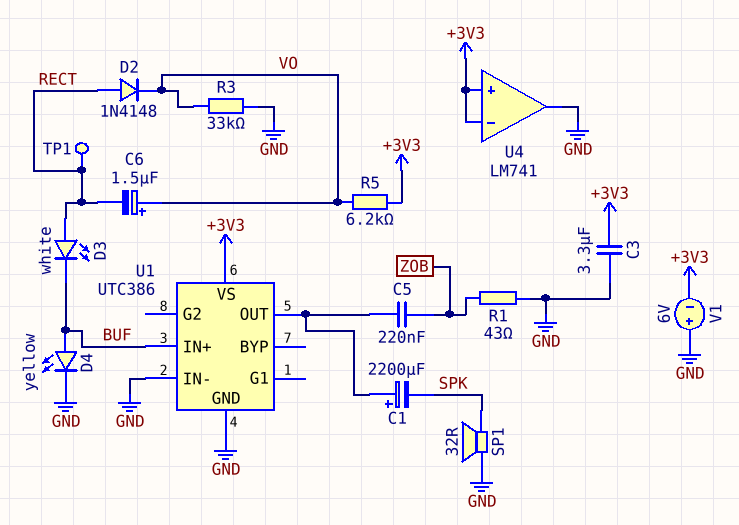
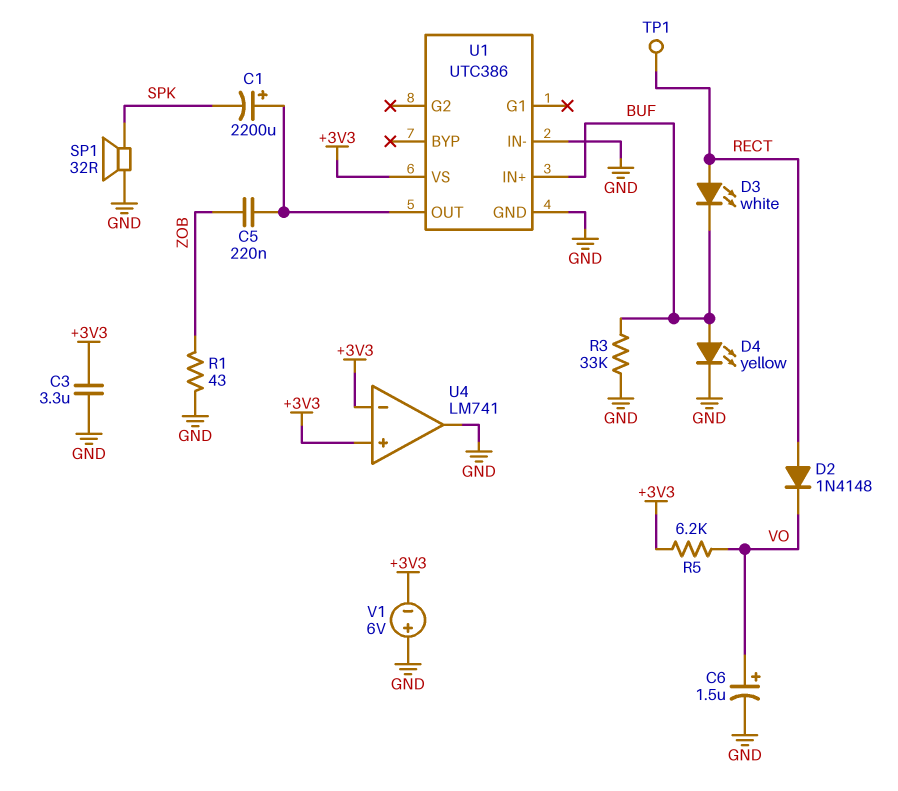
C6: 1.5uF (plus VO, minus RECT) -> 1.5uF (plus VO, minus GND)
R3: 33k (GND, VO) -> 33k (BUF, GND)

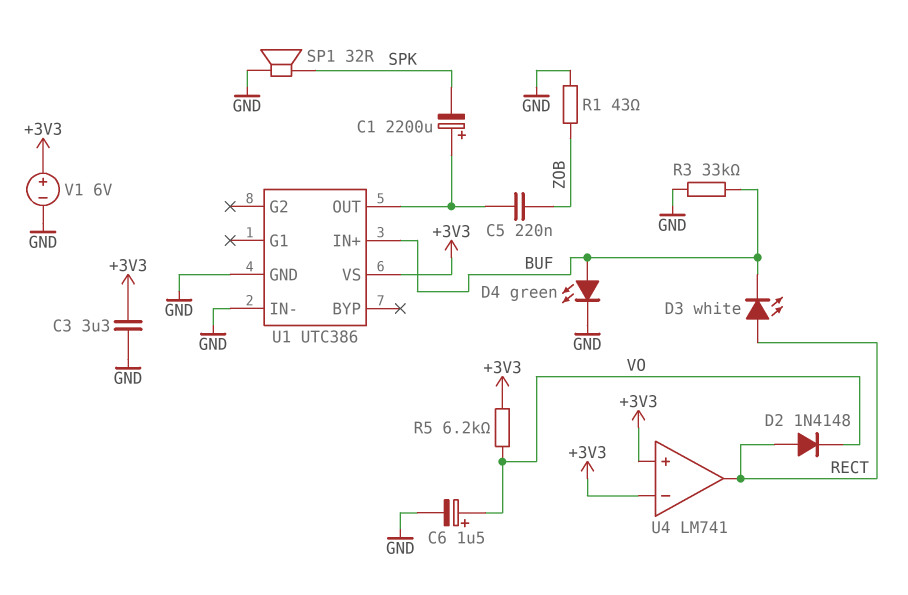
D4: LED yellow (A BUF, K GND) -> LED green (A BUF, K GND)
TP1: test point (RECT) -> none
U4 pin out: GND -> RECT
V1: 6V (plus GND, minus +3V3) -> 6V (plus +3V3, minus GND)

